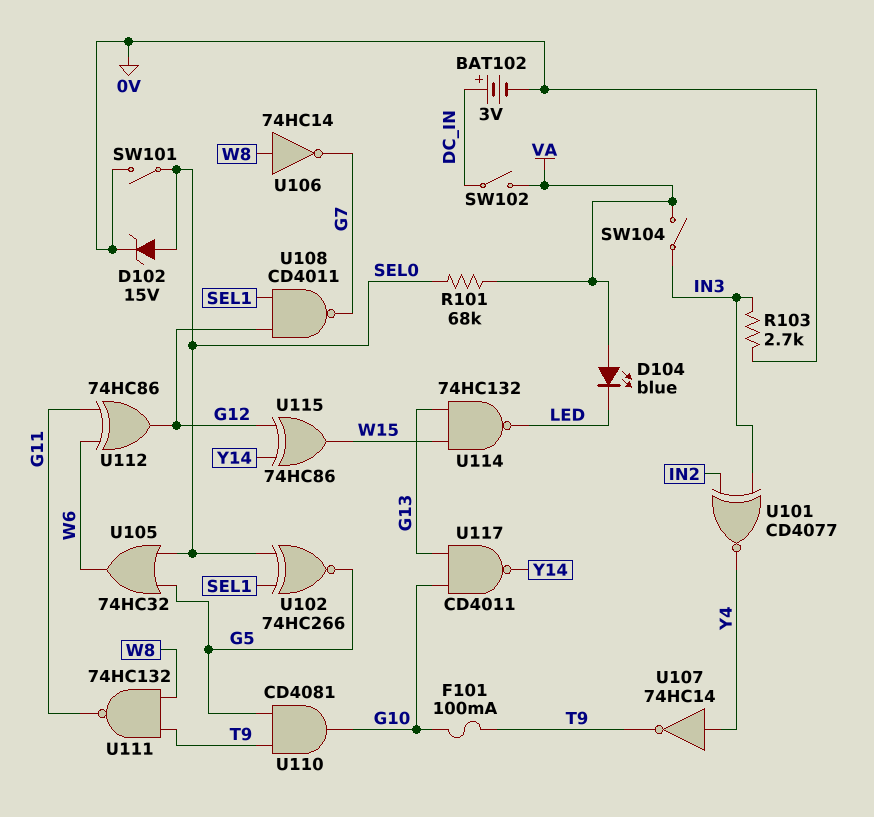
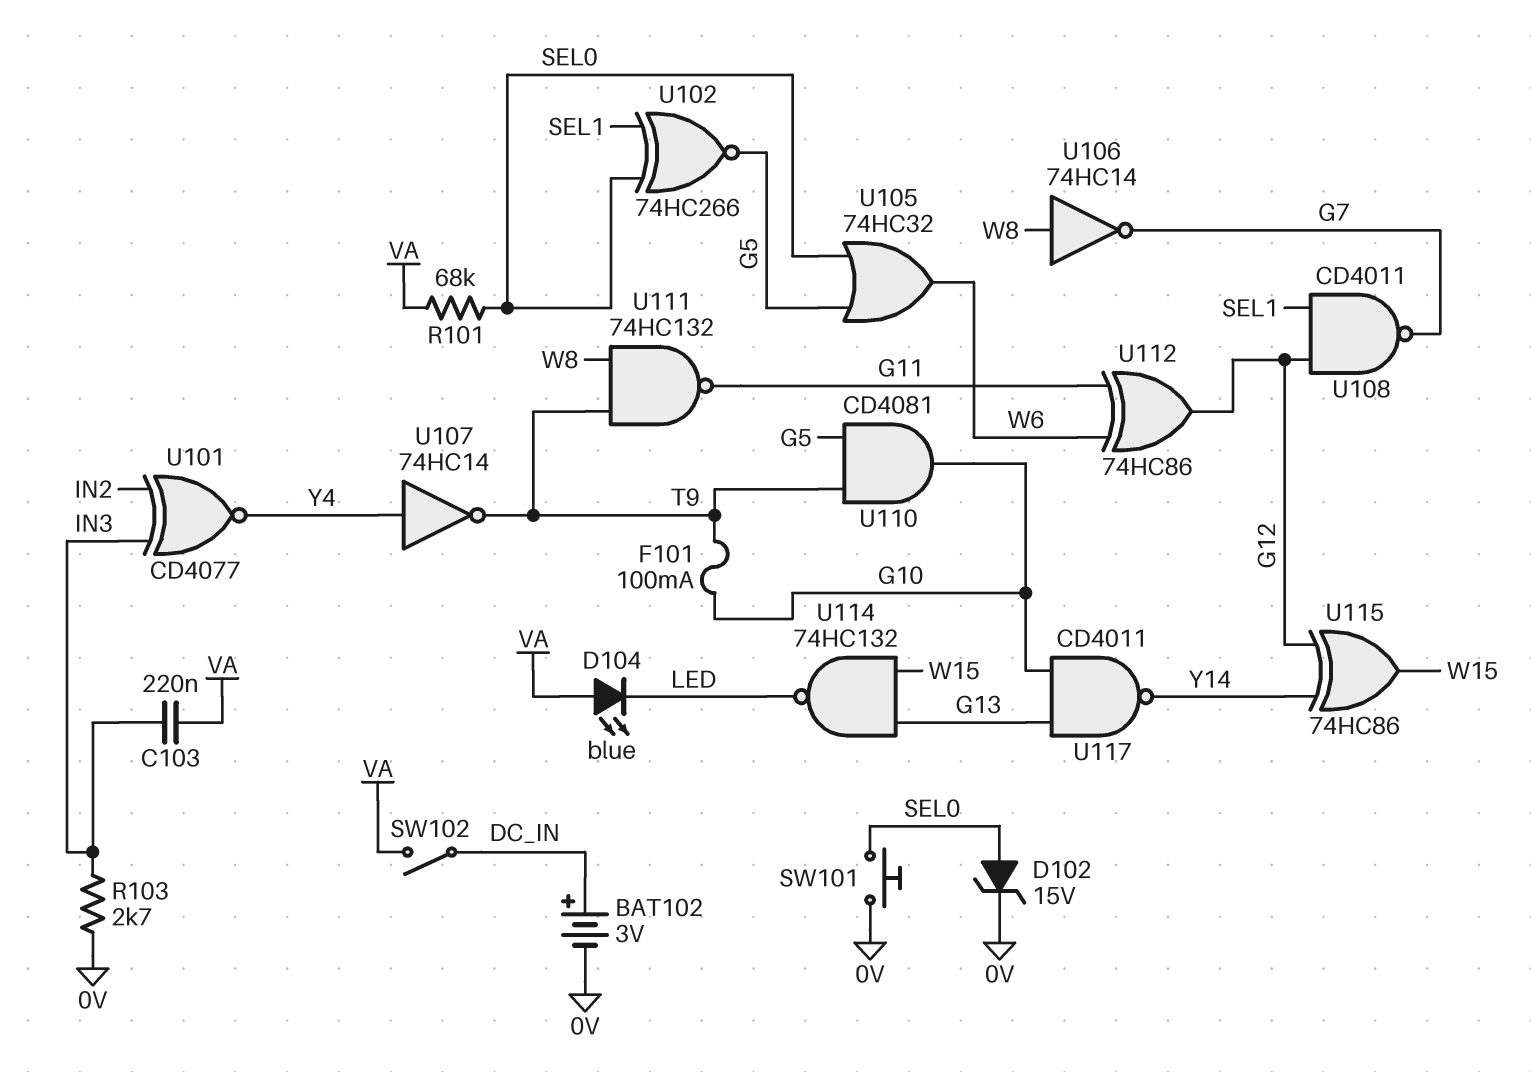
C103: none -> 220nF (IN3, VA)
SW101: switch (0V, SEL0) -> button (0V, SEL0)
SW104: switch (IN3, VA) -> none

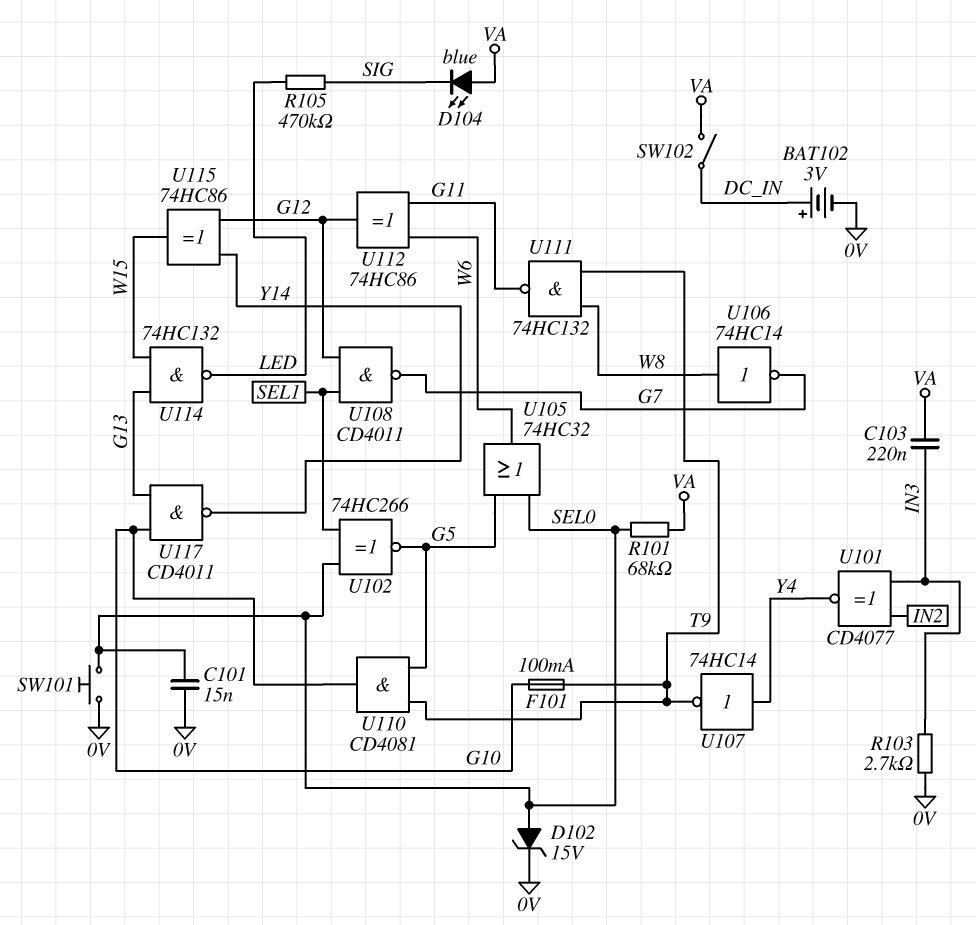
C101: none -> 15nF (0V, SEL0)
D104: LED blue (A VA, K LED) -> LED blue (A VA, K SIG)
R105: none -> 470k (LED, SIG)

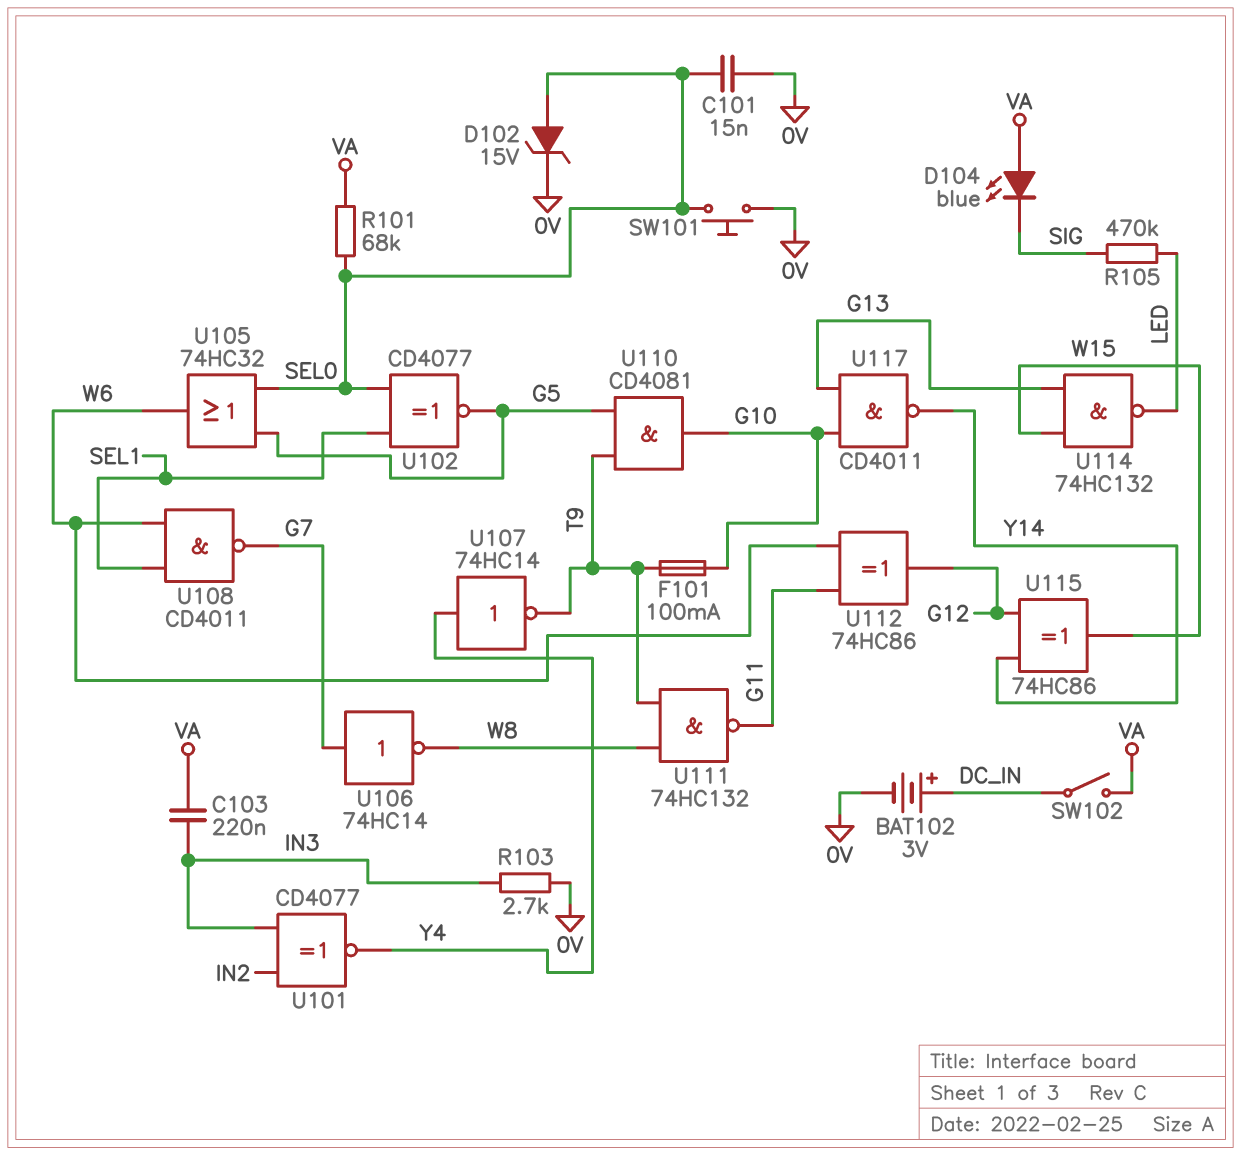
U102: XNOR 74HC266 (in SEL0, in SEL1, out G5) -> XNOR CD4077 (in SEL0, in SEL1, out G5)
U106: NOT 74HC14 (in W8, out G7) -> NOT 74HC14 (in G7, out W8)
U108: NAND CD4011 (in G12, in SEL1, out G7) -> NAND CD4011 (in SEL1, in W6, out G7)

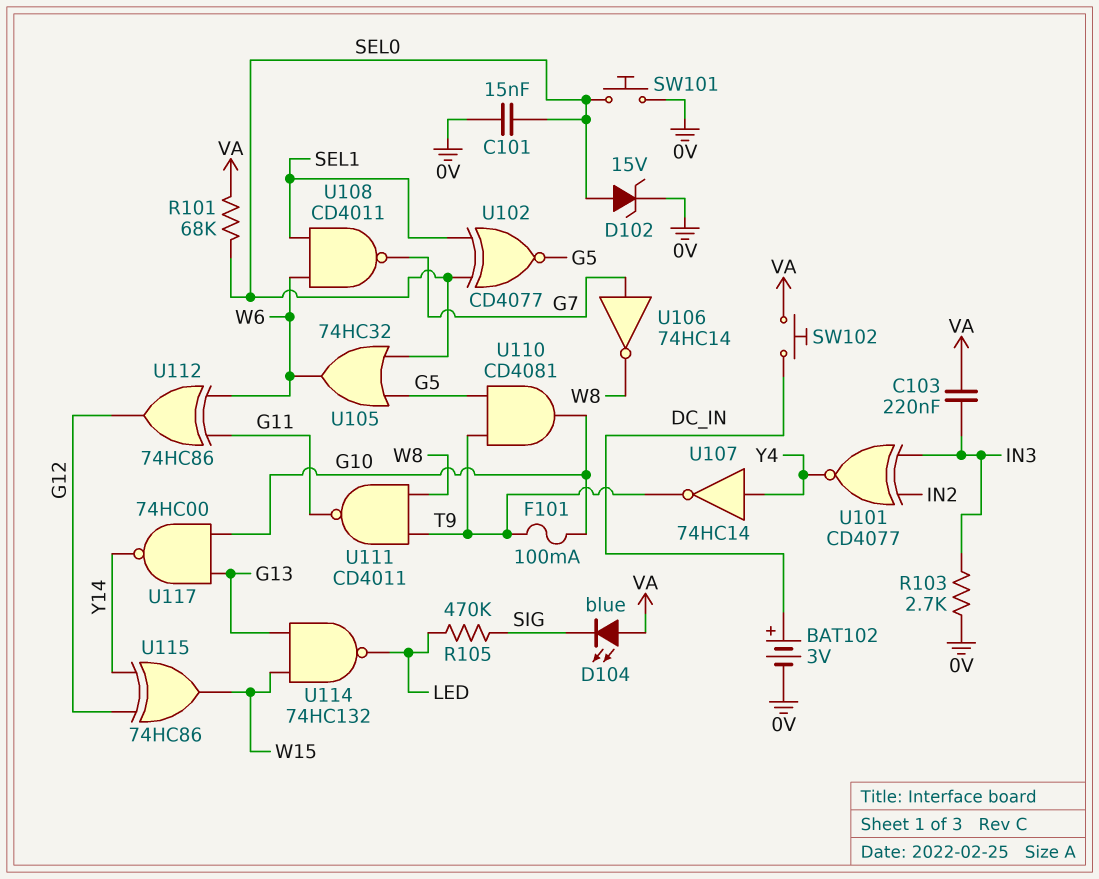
SW102: switch (DC_IN, VA) -> button (DC_IN, VA)
U111: NAND 74HC132 (in T9, in W8, out G11) -> NAND CD4011 (in T9, in W8, out G11)
U117: NAND CD4011 (in G10, in G13, out Y14) -> NAND 74HC00 (in G10, in G13, out Y14)

